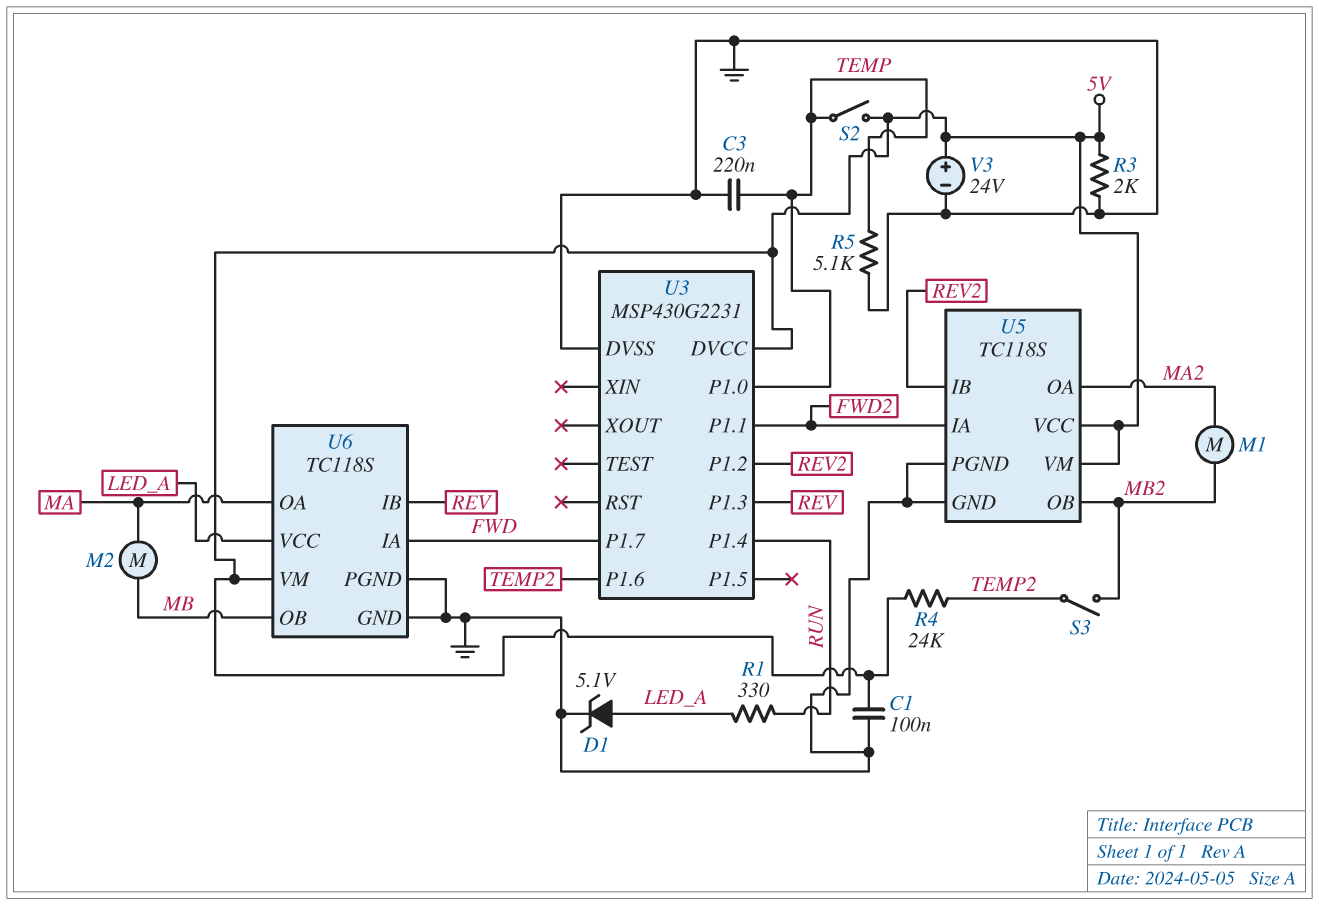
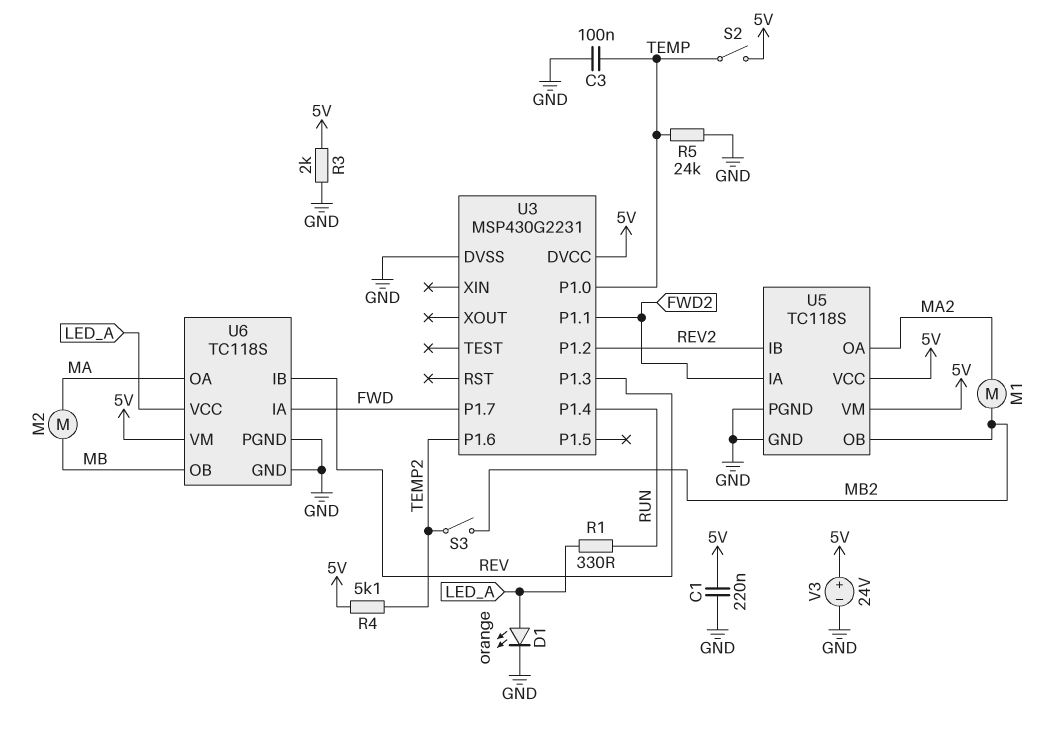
C1: 100nF (5V, GND) -> 220nF (5V, GND)
C3: 220nF (GND, TEMP) -> 100nF (GND, TEMP)
D1: zener 5.1V (A LED_A, K GND) -> LED orange (A LED_A, K GND)
R4: 24k (5V, TEMP2) -> 5.1k (5V, TEMP2)
R5: 5.1k (GND, TEMP) -> 24k (GND, TEMP)

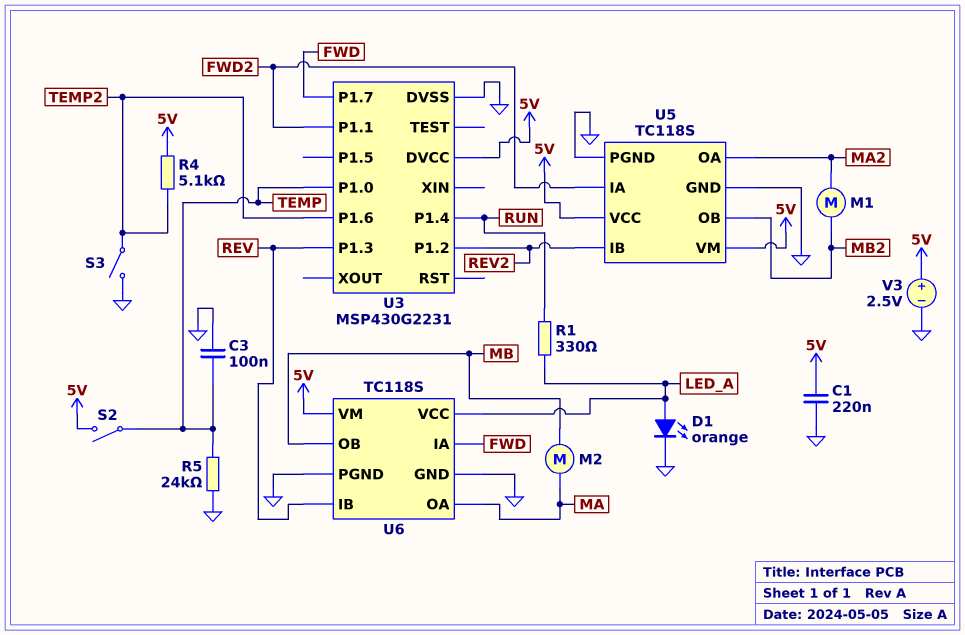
R3: 2k (5V, GND) -> none
S3: switch (MB2, TEMP2) -> switch (GND, TEMP2)
V3: 24V (plus 5V, minus GND) -> 2.5V (plus 5V, minus GND)

